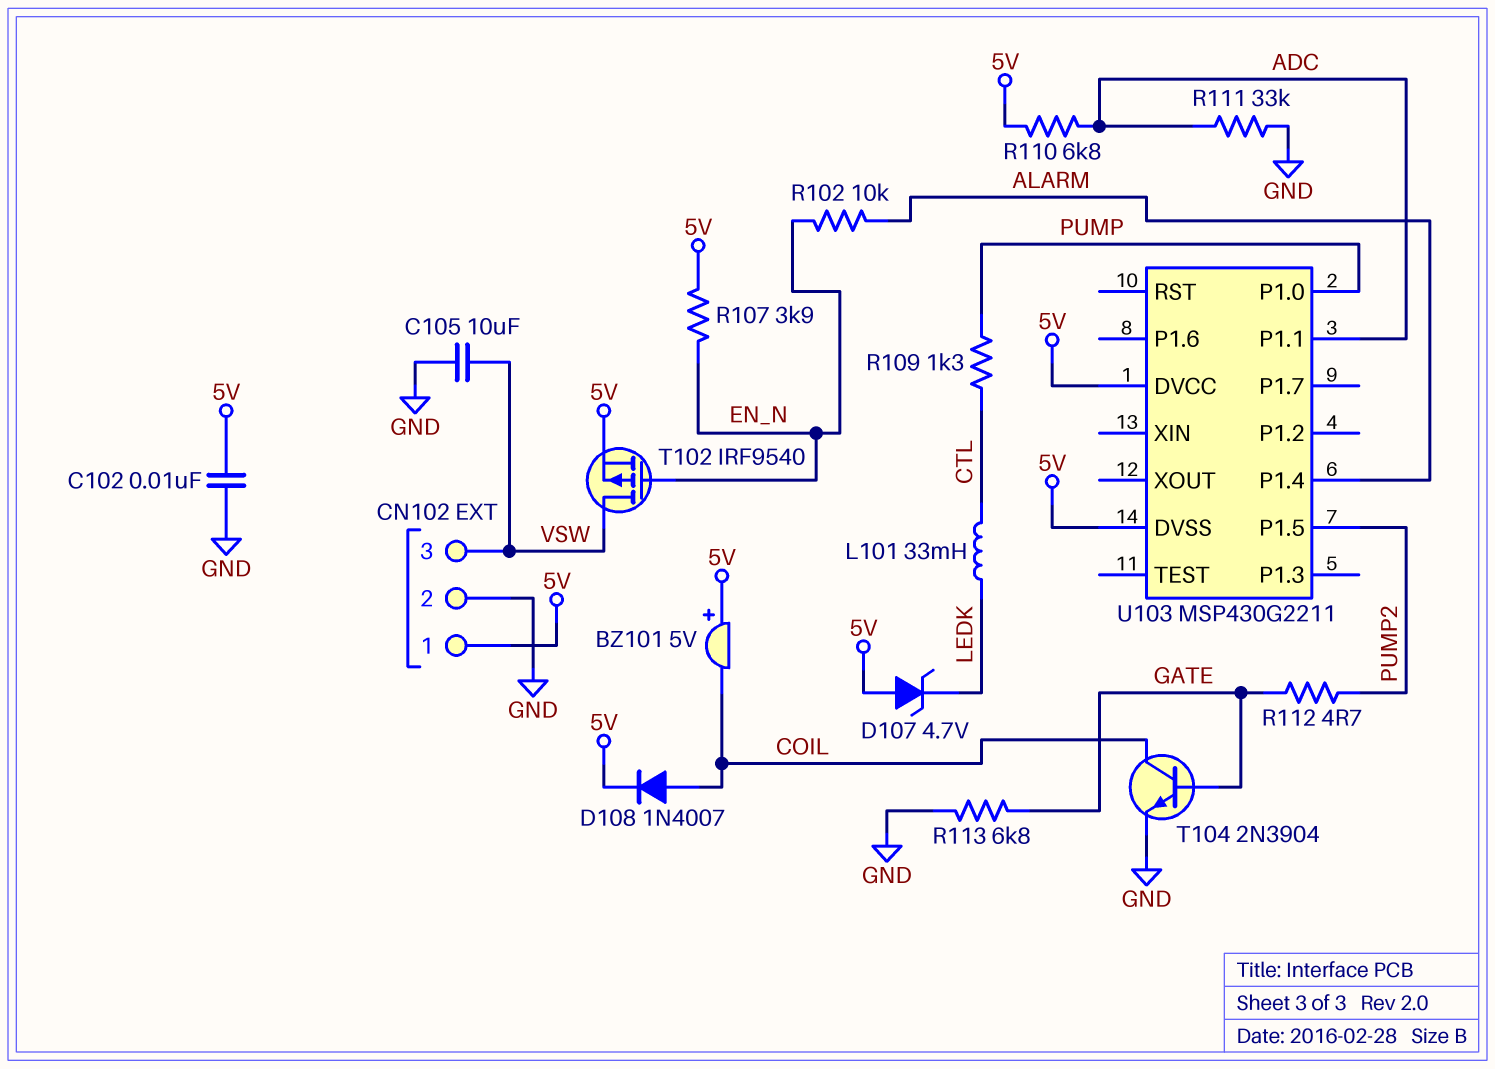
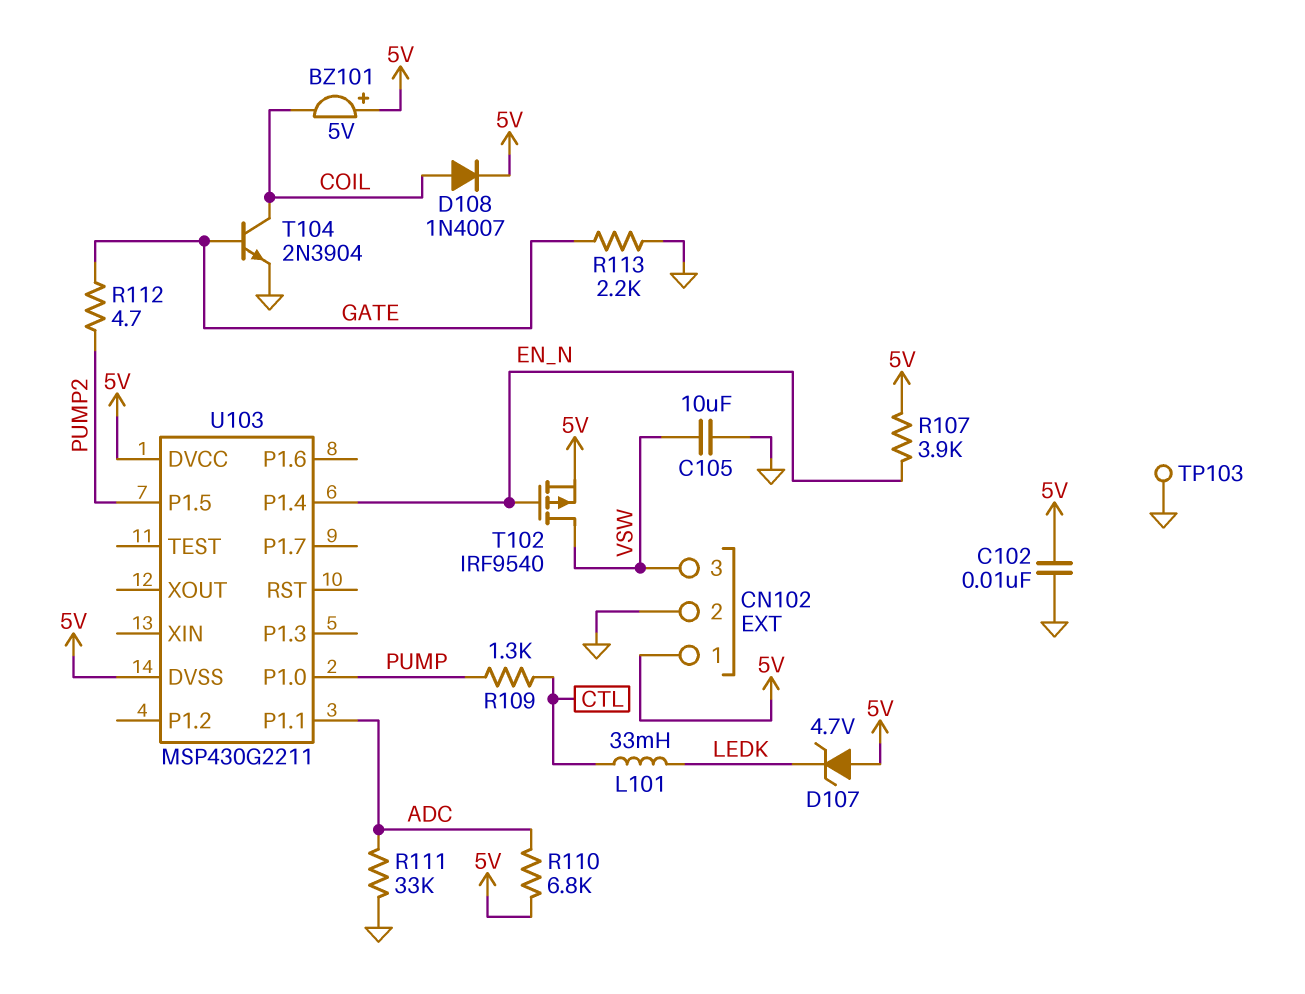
R102: 10k (ALARM, EN_N) -> none
R113: 6.8k (GATE, GND) -> 2.2k (GATE, GND)
TP103: none -> test point (GND)
U103 pin P1.4: ALARM -> EN_N

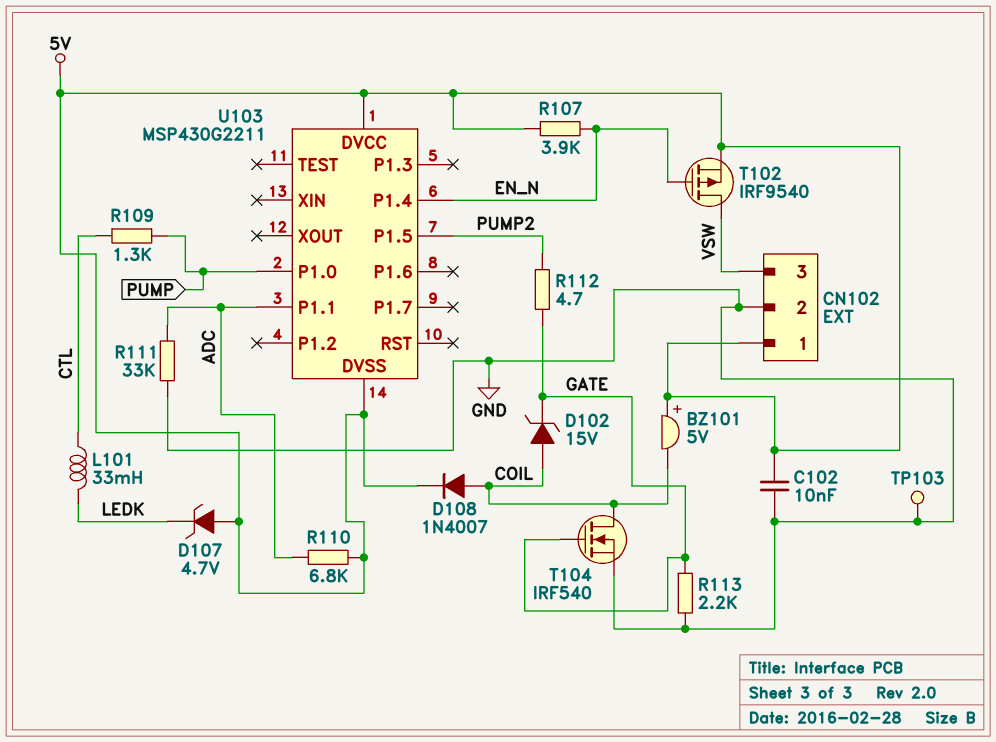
C105: 10uF (GND, VSW) -> none
D102: none -> zener 15V (A COIL, K GATE)
T104: NPN 2N3904 (B GATE, C COIL, E GND) -> NMOS IRF540 (G GATE, D COIL, S GND)

